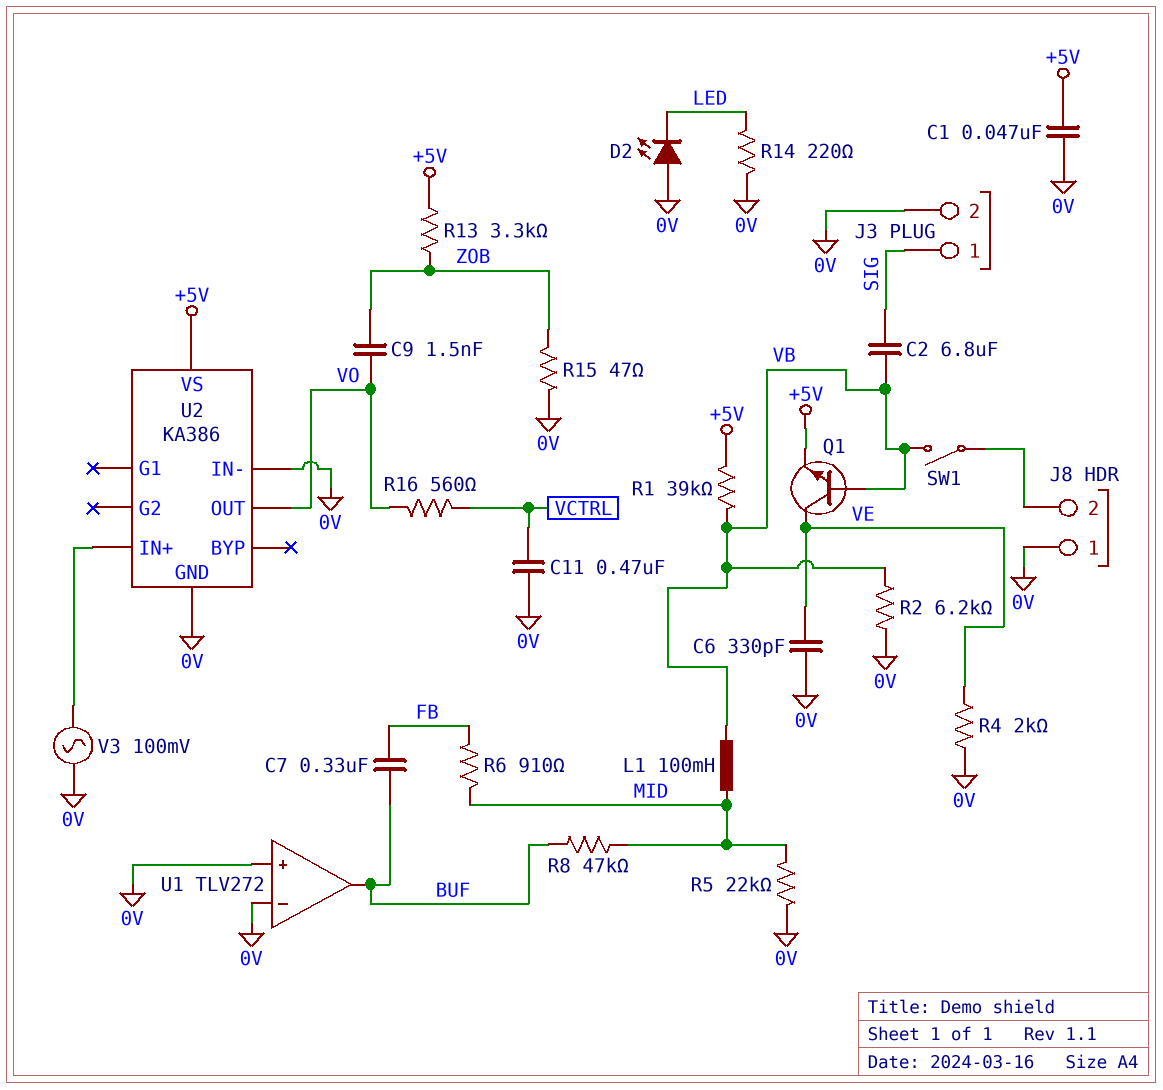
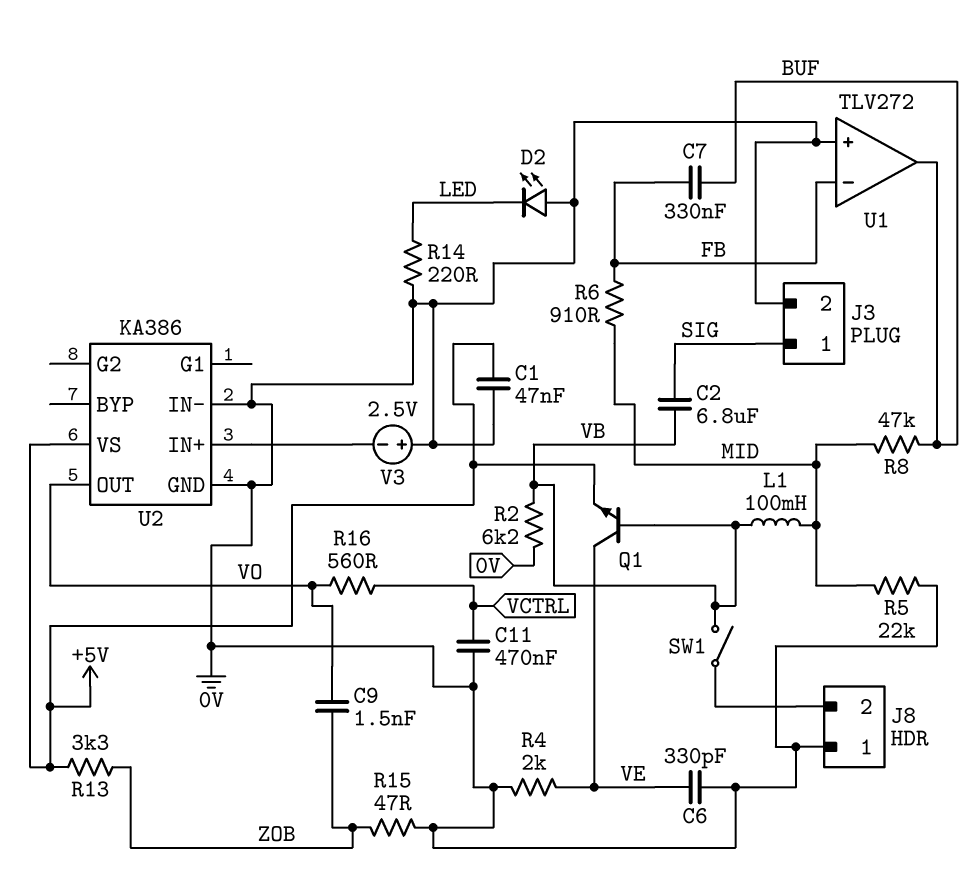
R1: 39k (+5V, VB) -> none
U1 pin in-: 0V -> FB
V3: AC 100mV (0V, U2/IN+) -> 2.5V (plus 0V, minus U2/IN+)

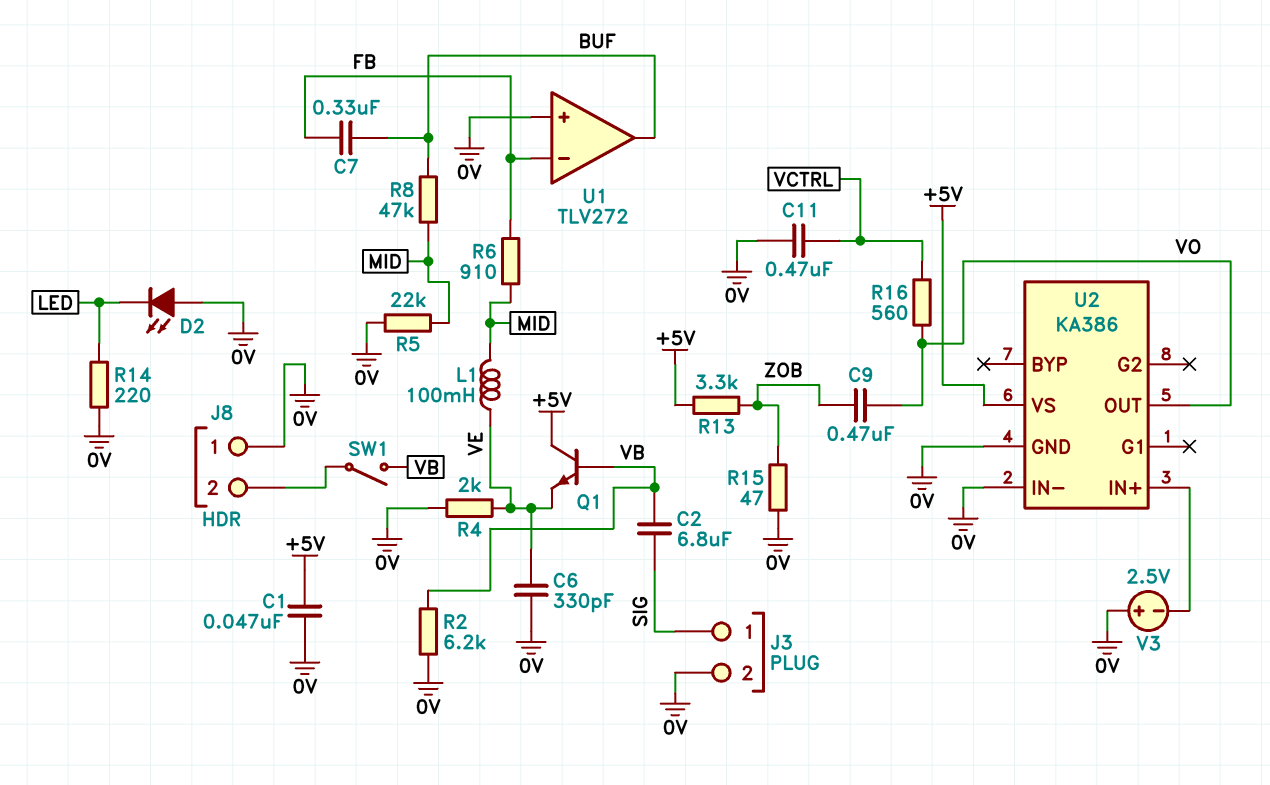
C9: 1.5nF (VO, ZOB) -> 470nF (VO, ZOB)
L1: 100mH (MID, VB) -> 100mH (MID, VE)
Q1: NPN (B VB, C VE, E +5V) -> NPN (B VB, C +5V, E VE)

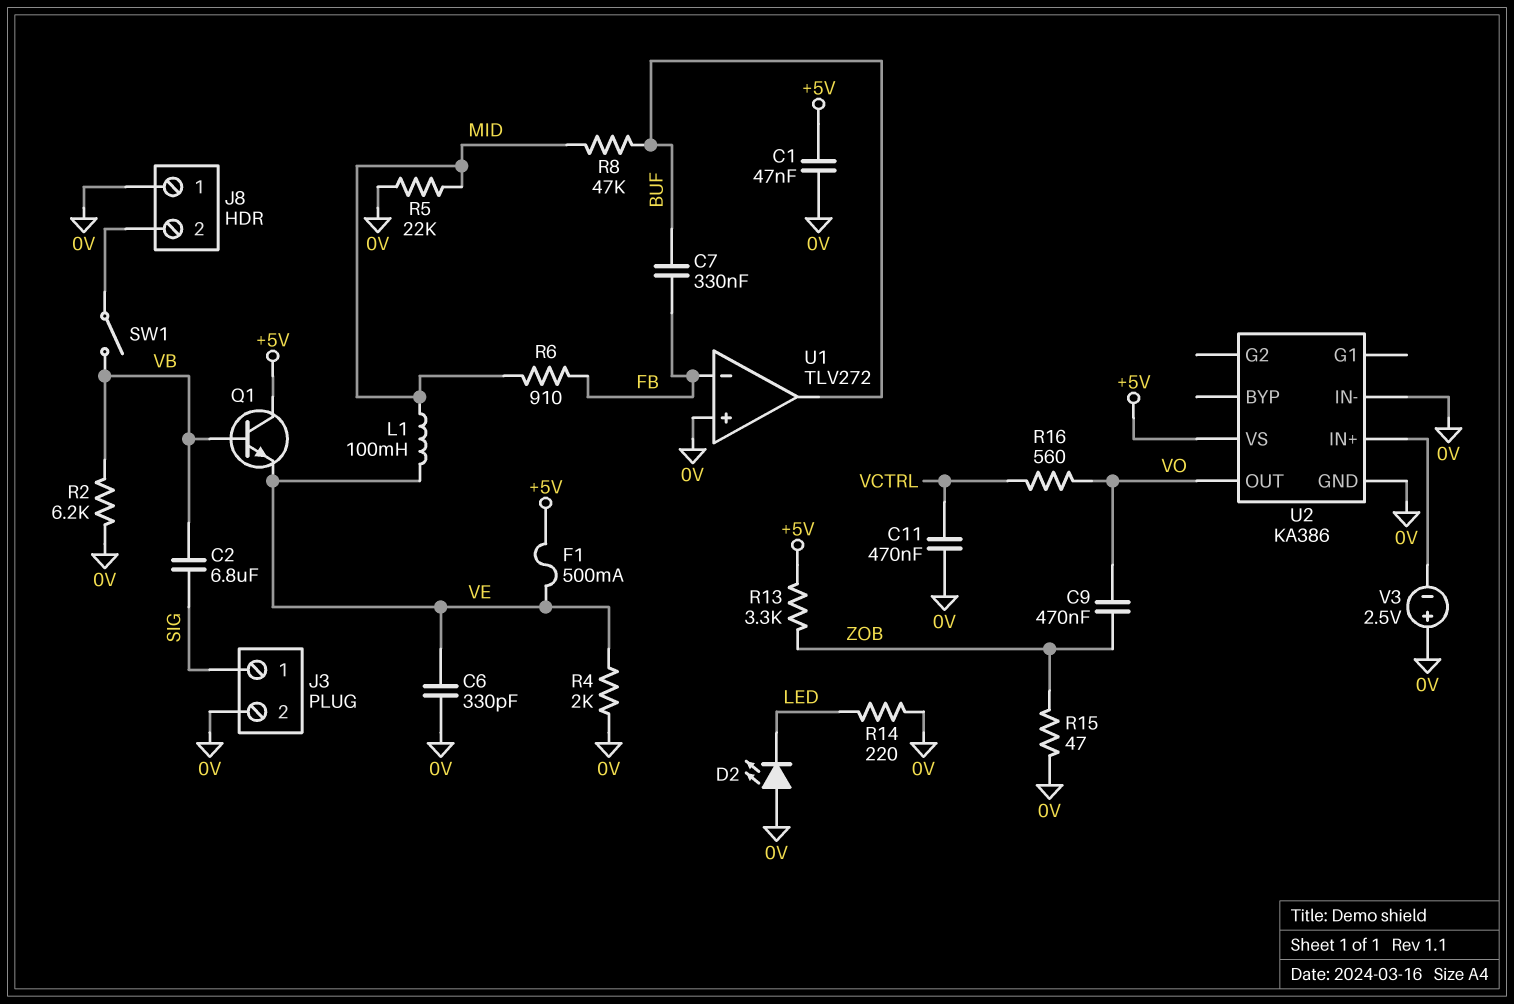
F1: none -> 500mA (+5V, VE)

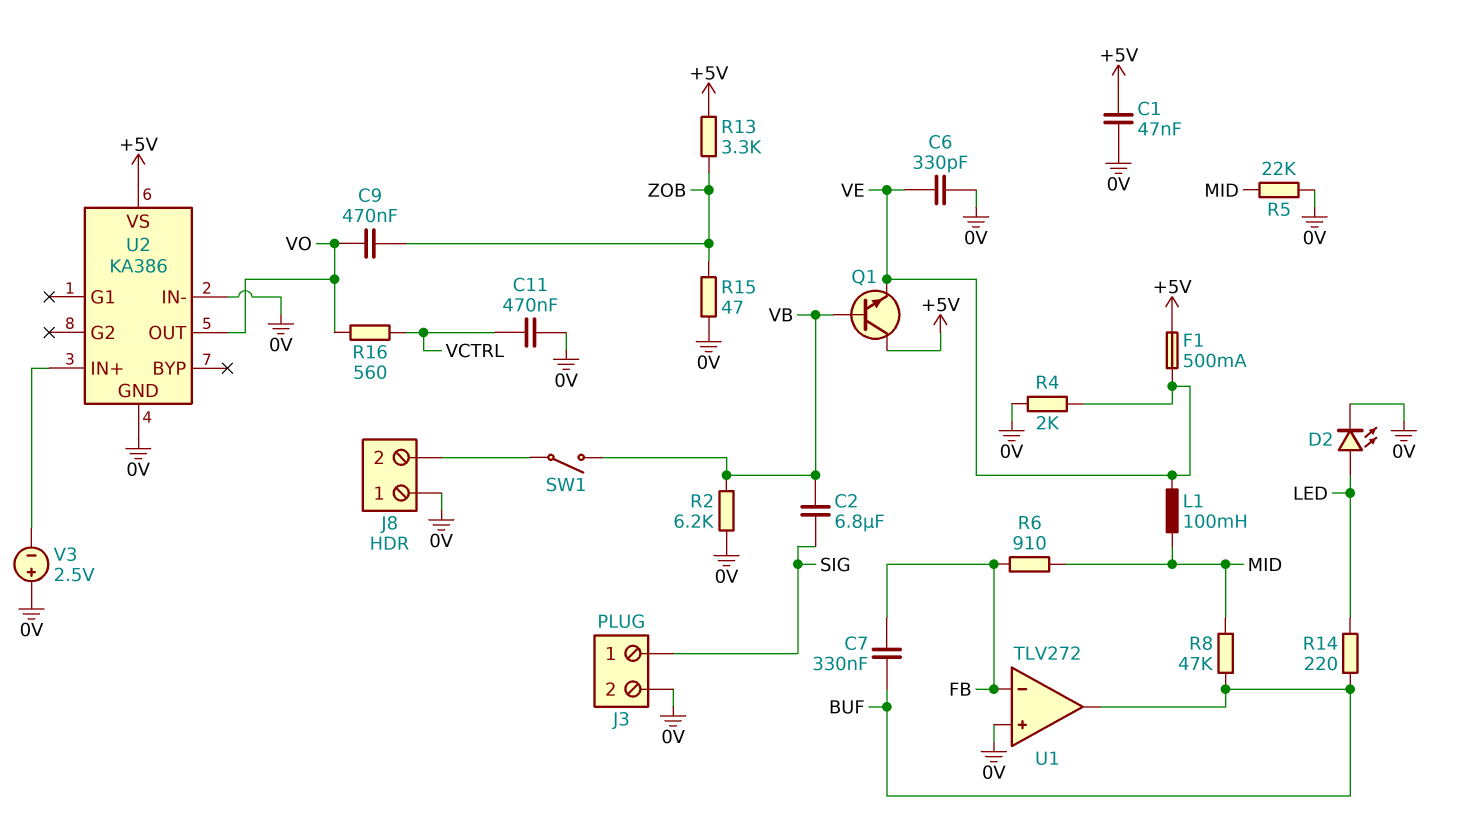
D2: LED (A 0V, K LED) -> LED (A LED, K 0V)
R14: 220 (0V, LED) -> 220 (BUF, LED)

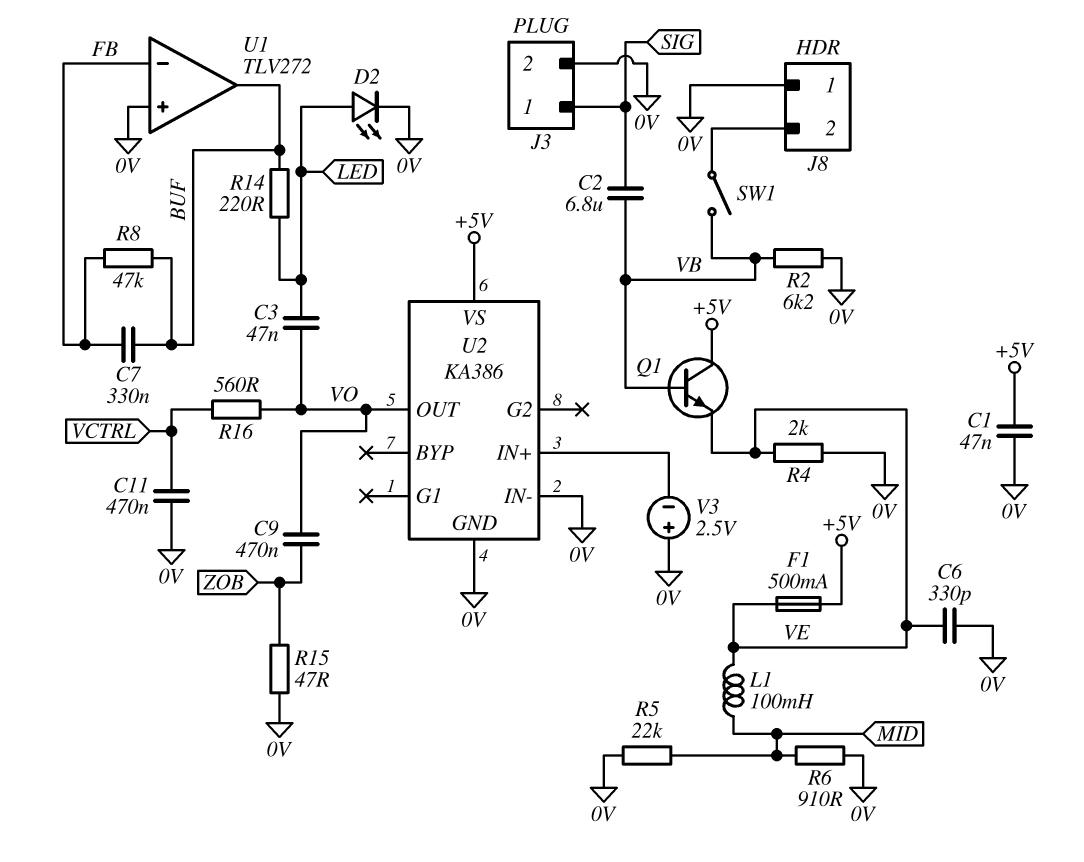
C3: none -> 47nF (LED, VO)
R6: 910 (FB, MID) -> 910 (0V, MID)
R8: 47k (BUF, MID) -> 47k (BUF, FB)
R13: 3.3k (+5V, ZOB) -> none

